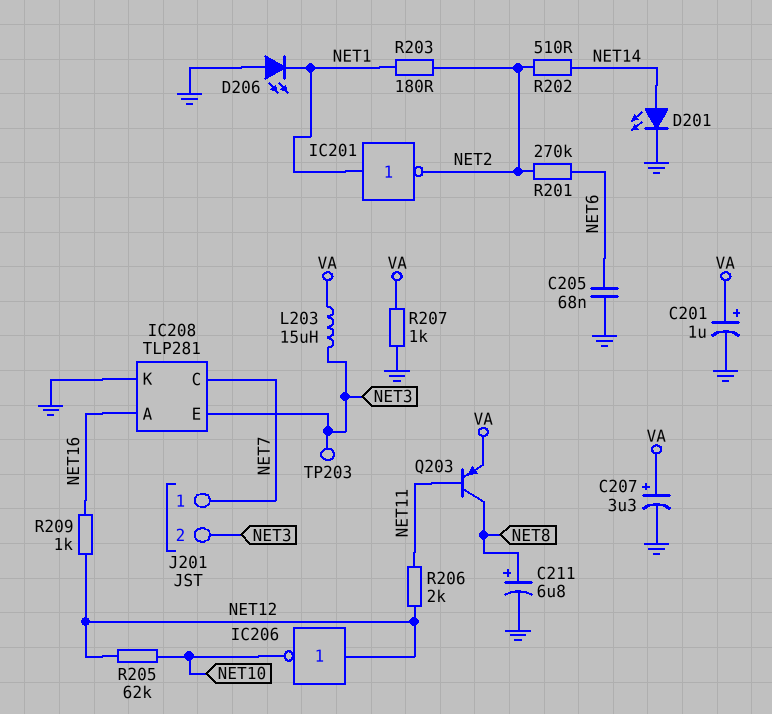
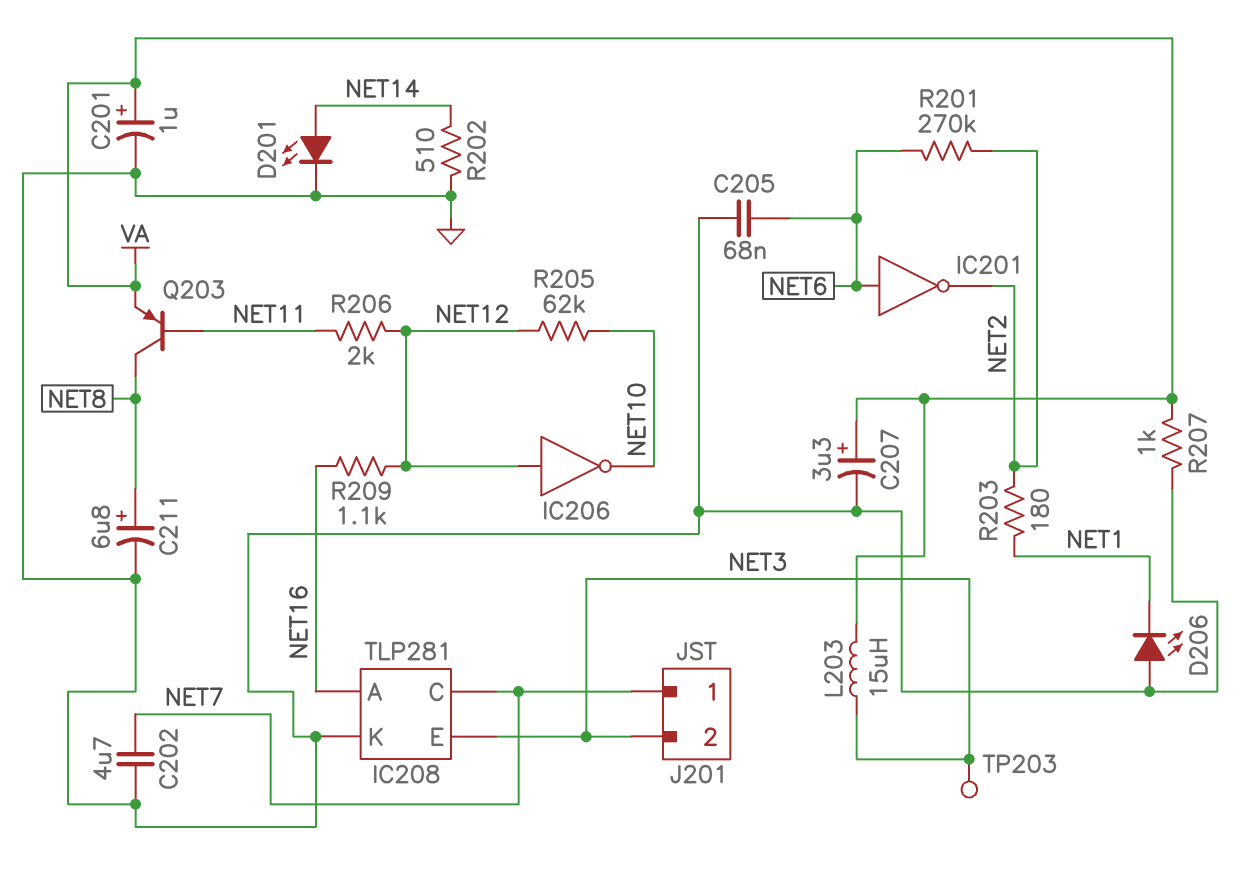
C202: none -> 4.7uF (GND, NET7)
IC201: NOT (in NET1, out NET2) -> NOT (in NET6, out NET2)
R202: 510 (NET2, NET14) -> 510 (GND, NET14)
R209: 1k (NET12, NET16) -> 1.1k (NET12, NET16)

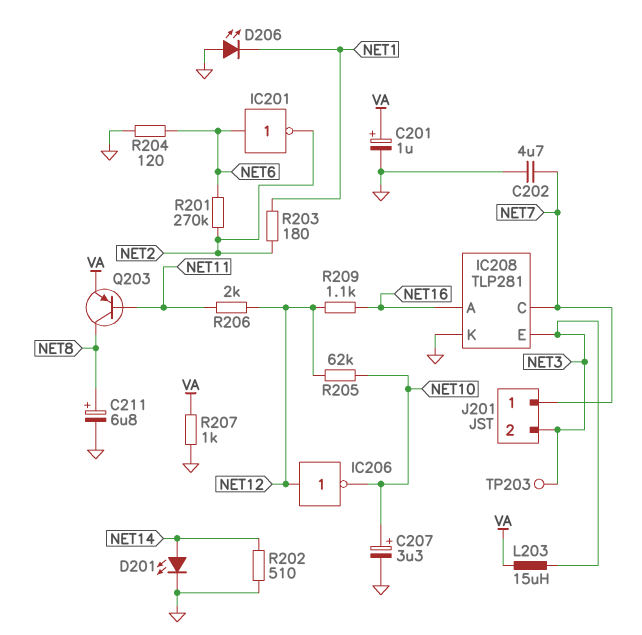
C205: 68nF (GND, NET6) -> none
C207: 3.3uF (plus VA, minus GND) -> 3.3uF (plus NET10, minus GND)
R204: none -> 120 (GND, NET6)

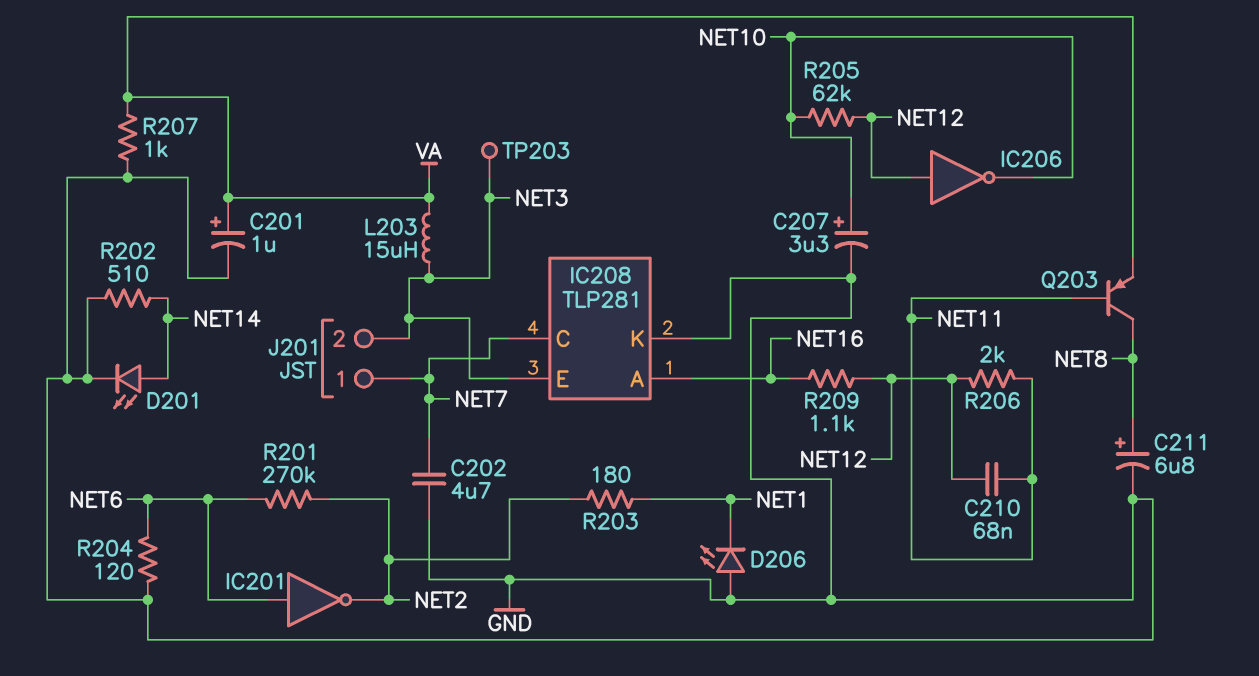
C210: none -> 68nF (NET11, NET12)

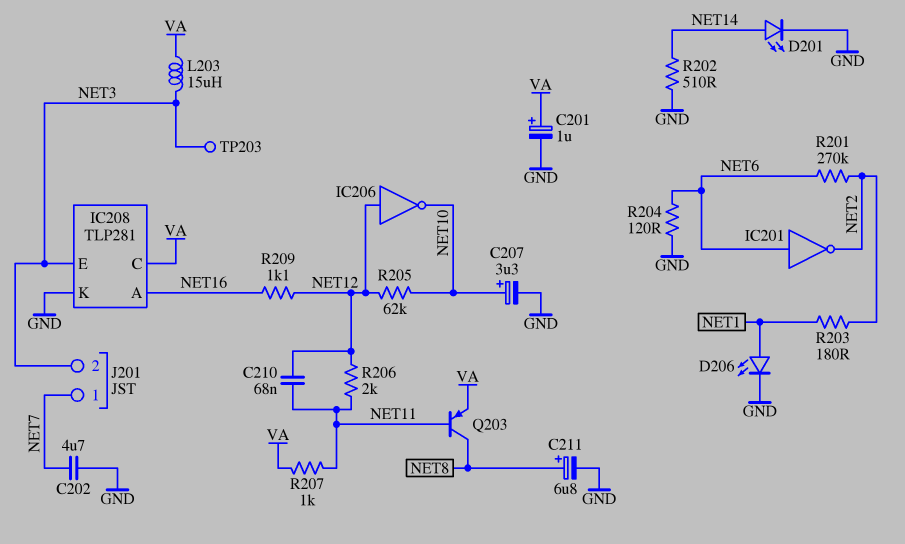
D206: LED (A GND, K NET1) -> LED (A NET1, K GND)
IC208 pin C: NET7 -> VA
R207: 1k (GND, VA) -> 1k (NET11, VA)

